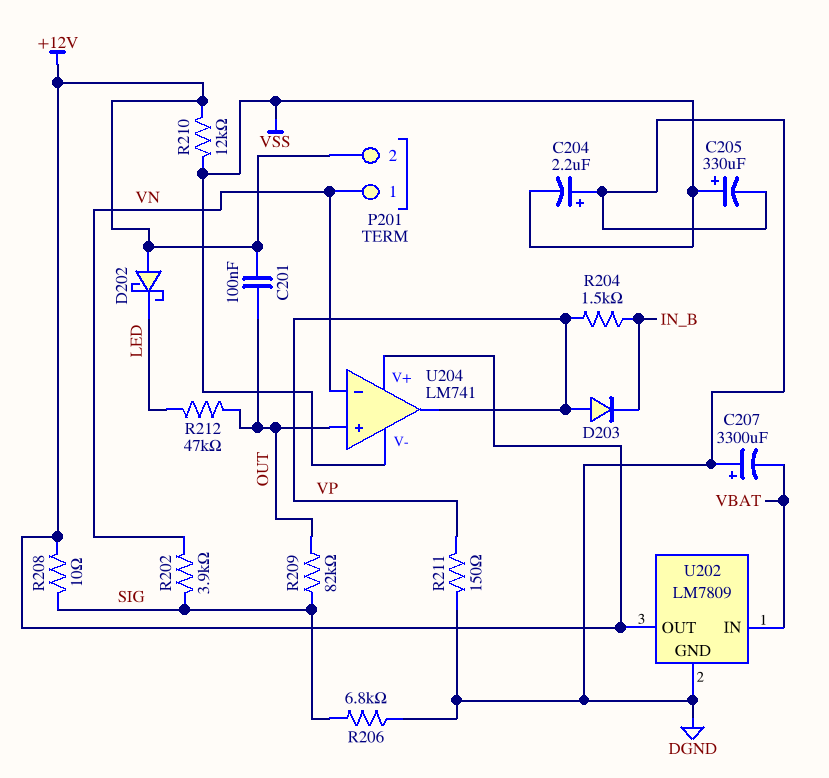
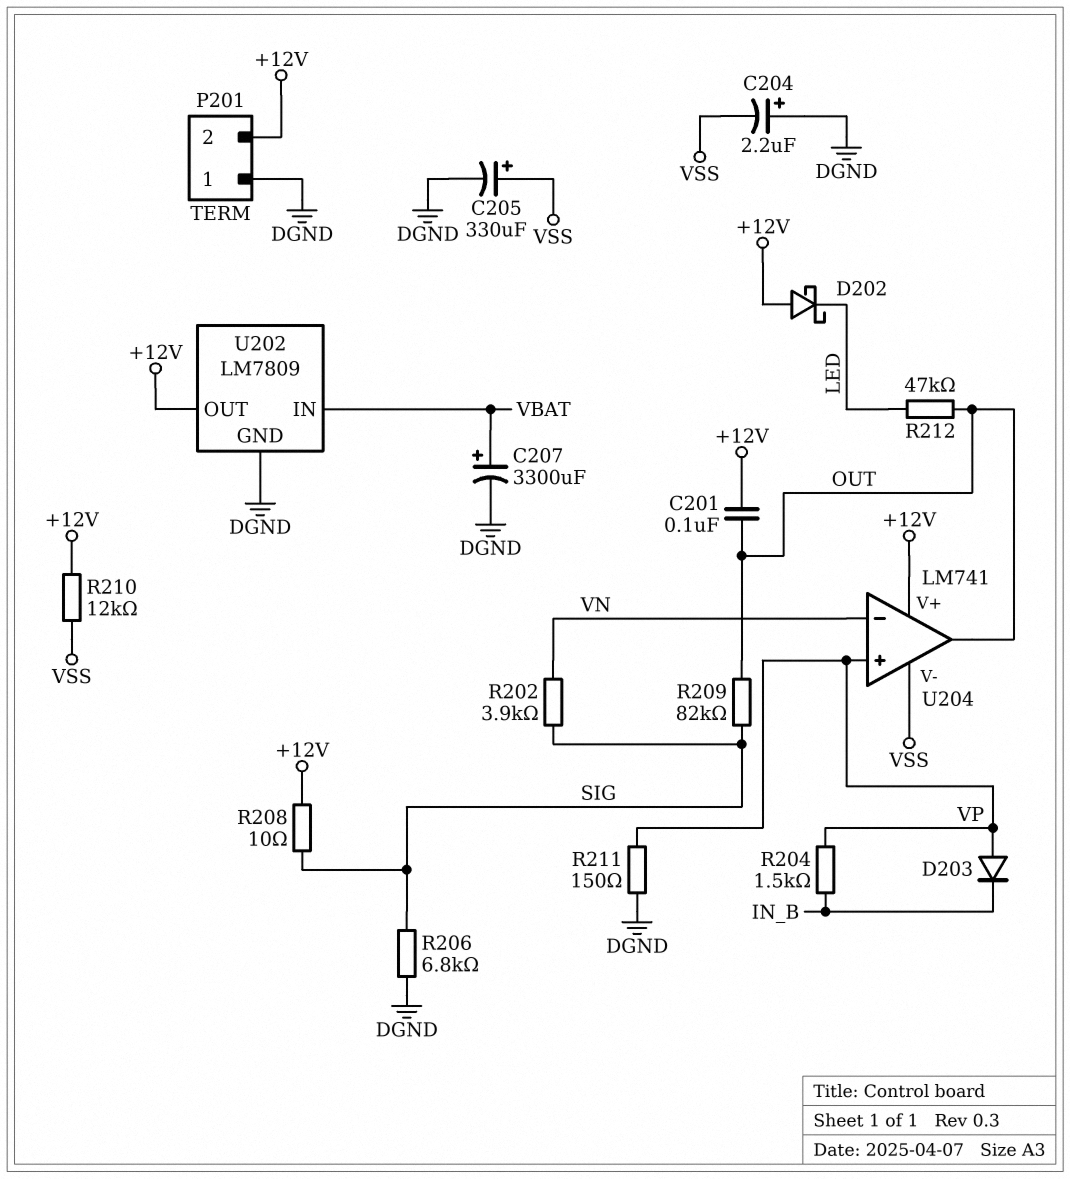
C207: 3300uF (plus DGND, minus VBAT) -> 3300uF (plus VBAT, minus DGND)
P201 pin 1: VN -> DGND
U204 pin in+: OUT -> VP
U204 pin out: VP -> OUT

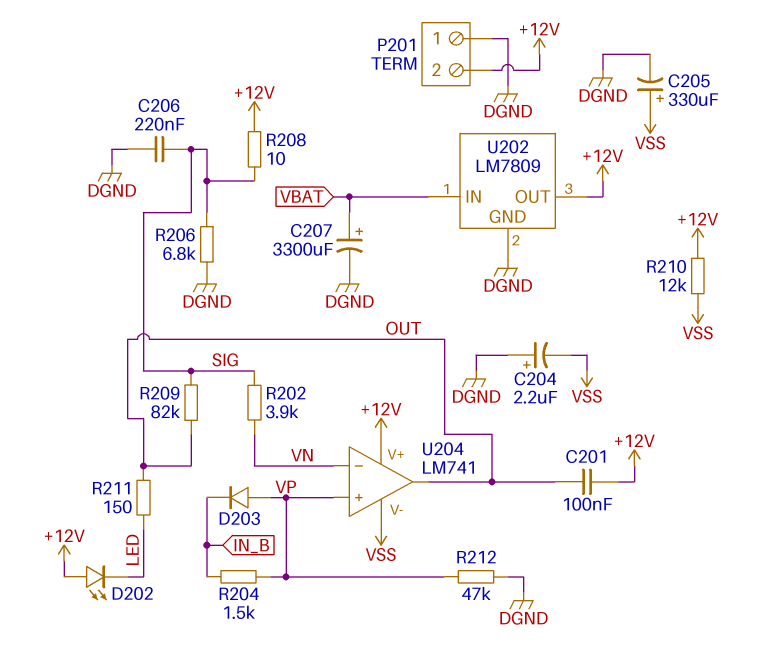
C206: none -> 220nF (DGND, SIG)
D202: schottky (A +12V, K LED) -> LED (A +12V, K LED)
R211: 150 (DGND, VP) -> 150 (LED, OUT)
R212: 47k (LED, OUT) -> 47k (DGND, VP)

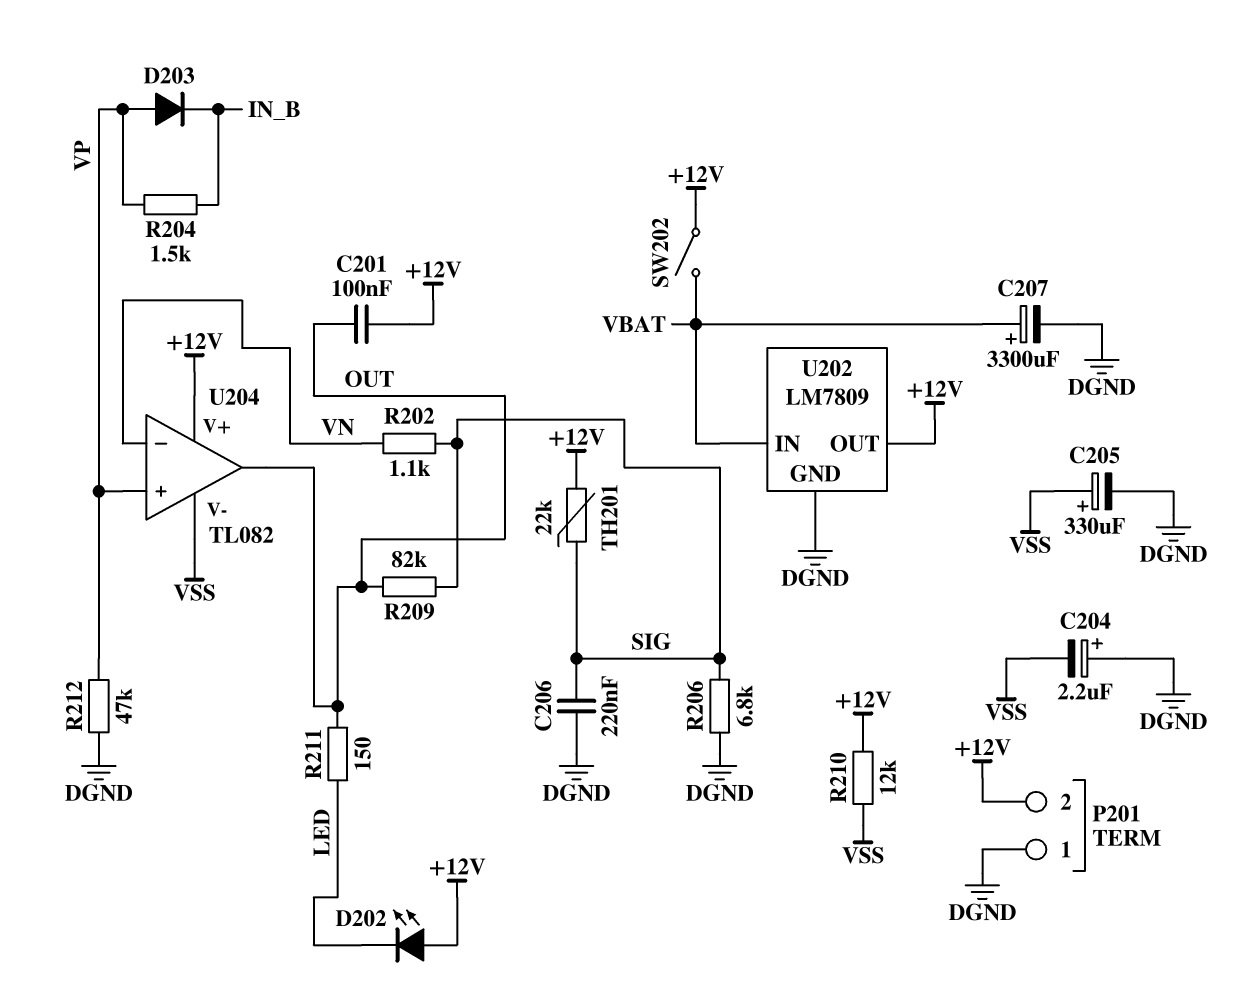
R202: 3.9k (SIG, VN) -> 1.1k (SIG, VN)
R208: 10 (+12V, SIG) -> none
SW202: none -> switch (+12V, VBAT)
TH201: none -> 22k (+12V, SIG)
U204: LM741 -> TL082

